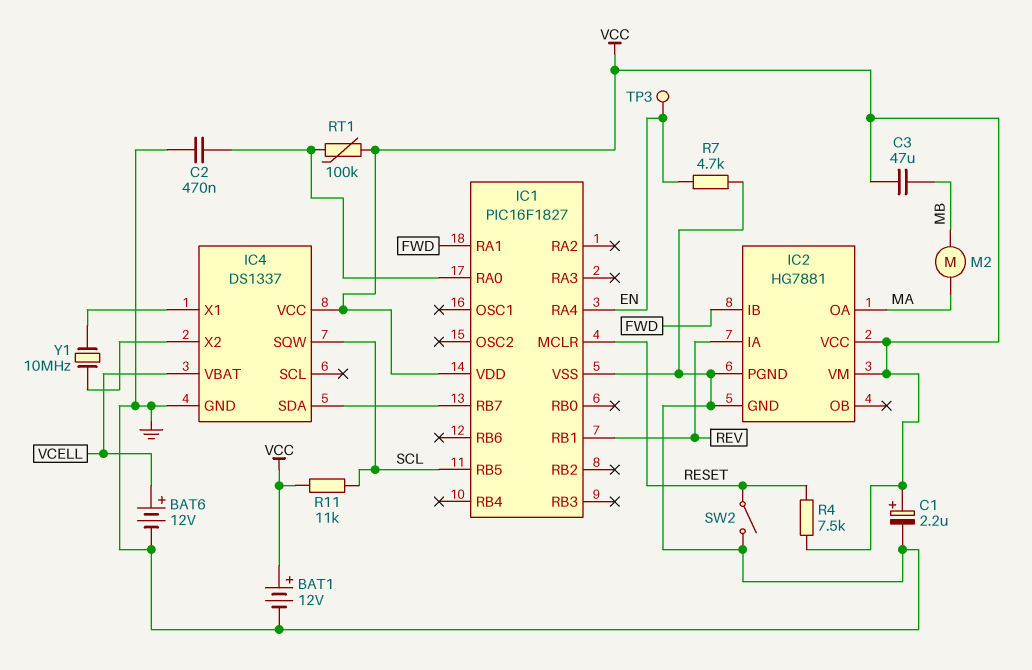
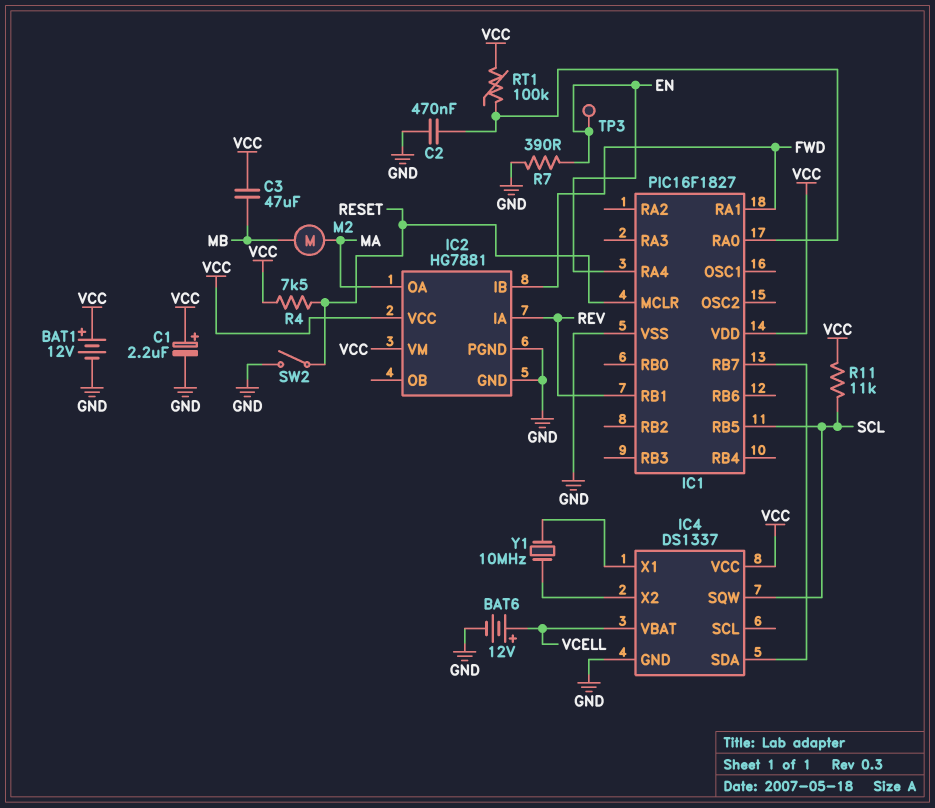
R7: 4.7k (EN, GND) -> 390 (EN, GND)

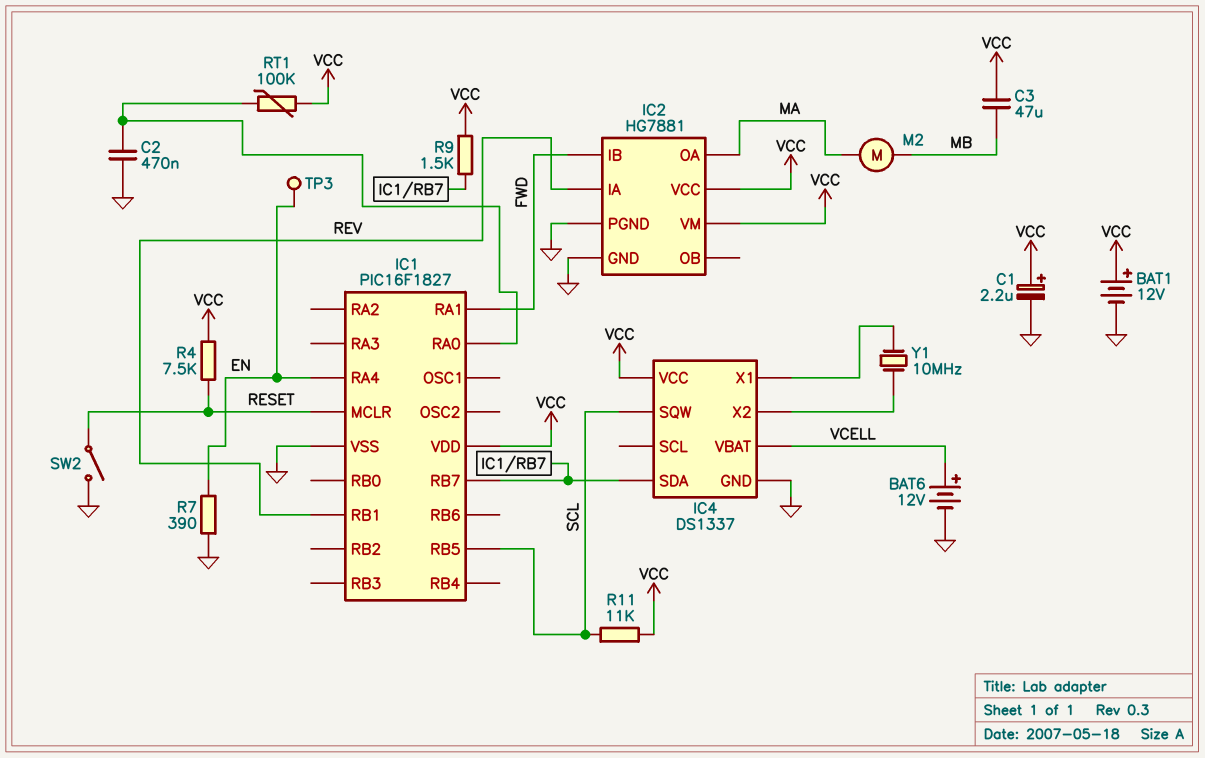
R9: none -> 1.5k (IC1/RB7, VCC)

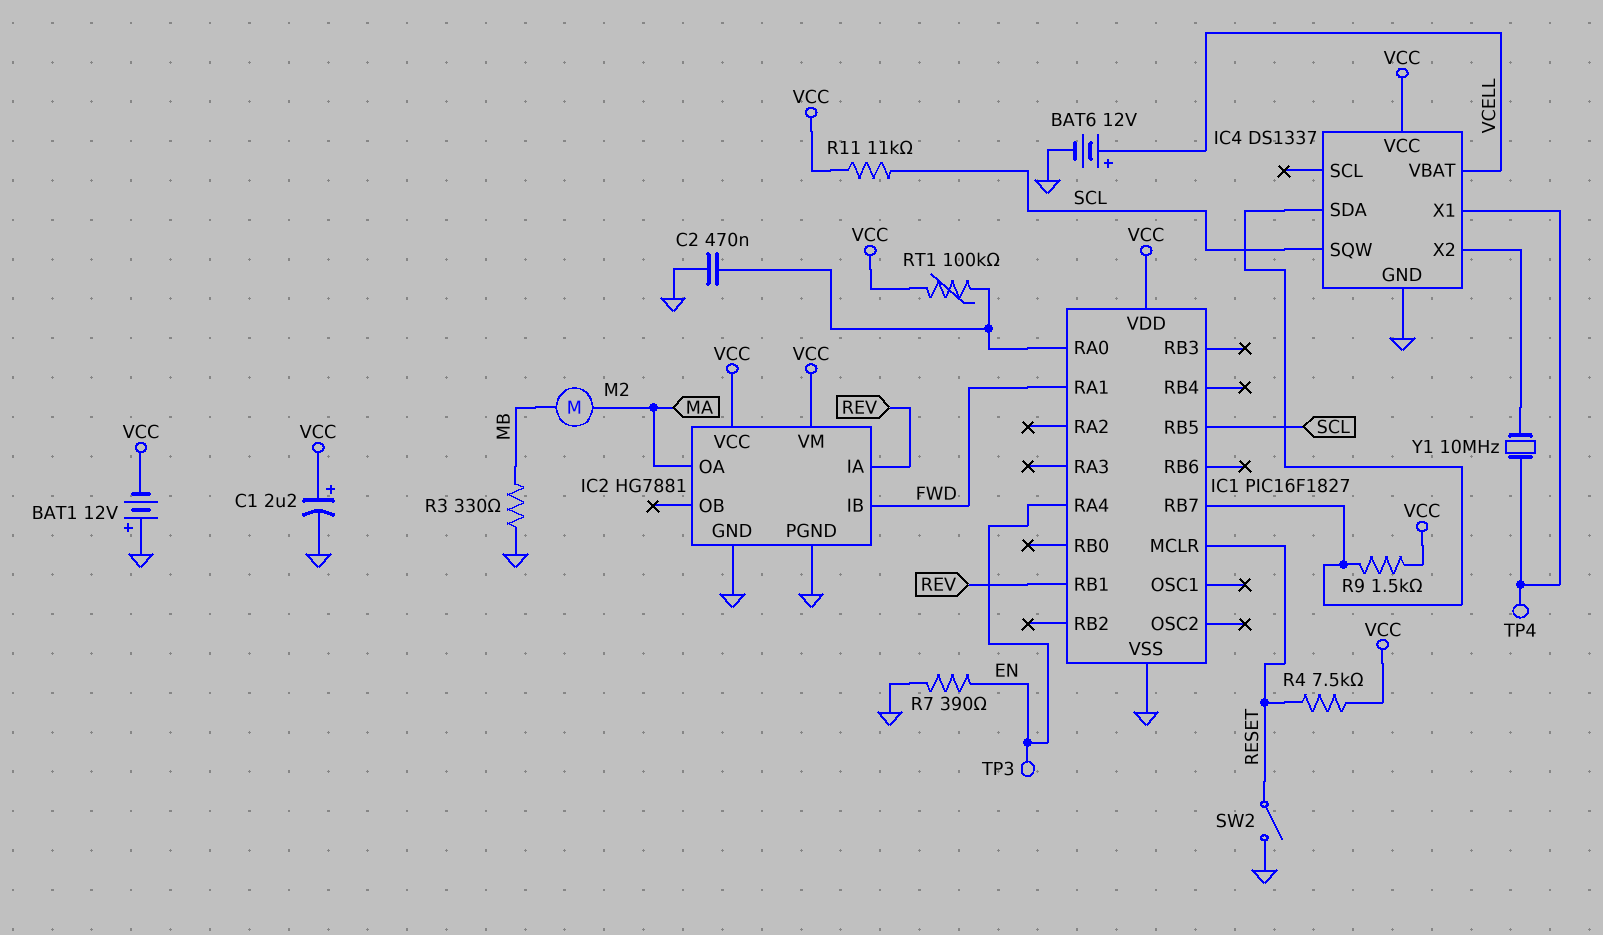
BAT1: 12V (plus VCC, minus GND) -> 12V (plus GND, minus VCC)
C3: 47uF (MB, VCC) -> none
R3: none -> 330 (GND, MB)
TP4: none -> test point (IC4/X1)

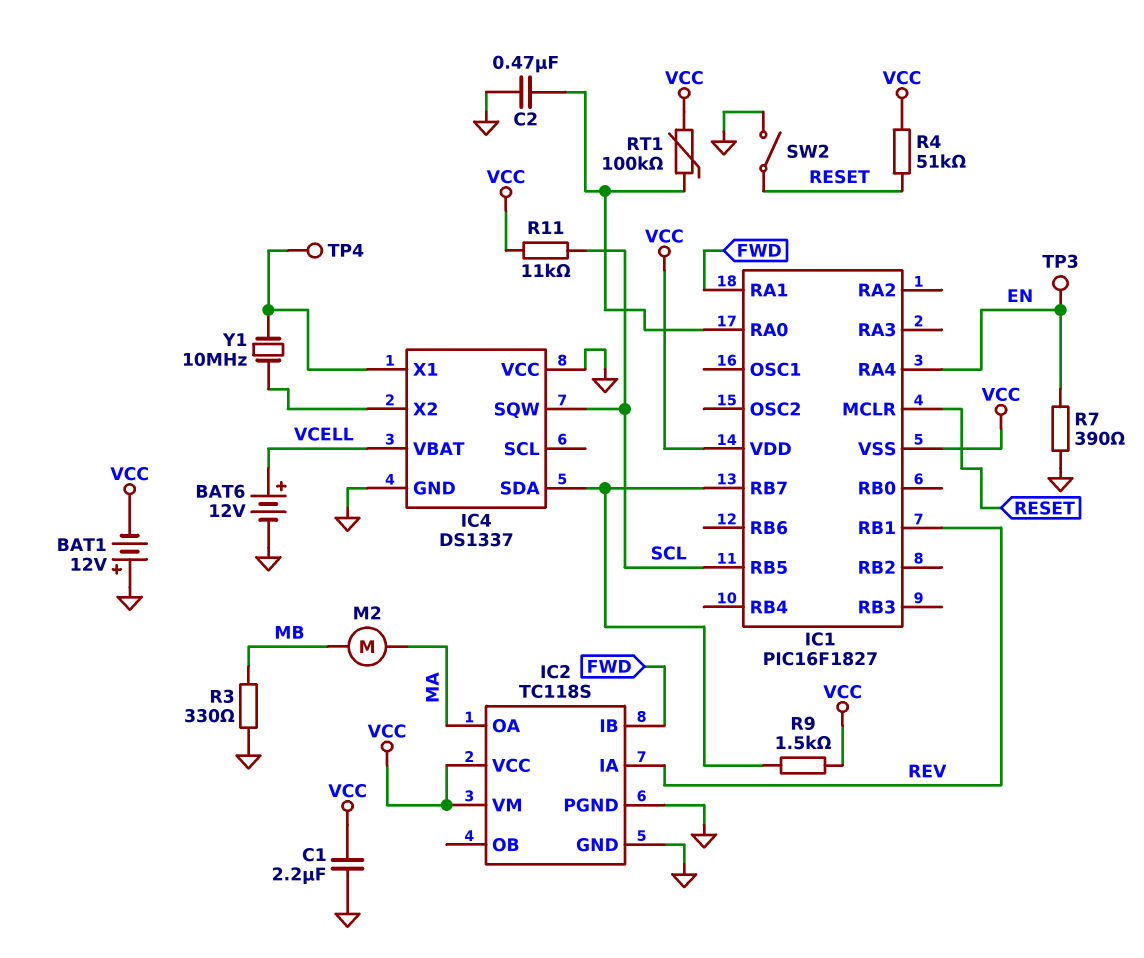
C1: 2.2uF (plus VCC, minus GND) -> 2.2uF (GND, VCC)
IC1 pin VSS: GND -> VCC
IC2: HG7881 -> TC118S
IC4 pin VCC: VCC -> GND
R4: 7.5k (RESET, VCC) -> 51k (RESET, VCC)

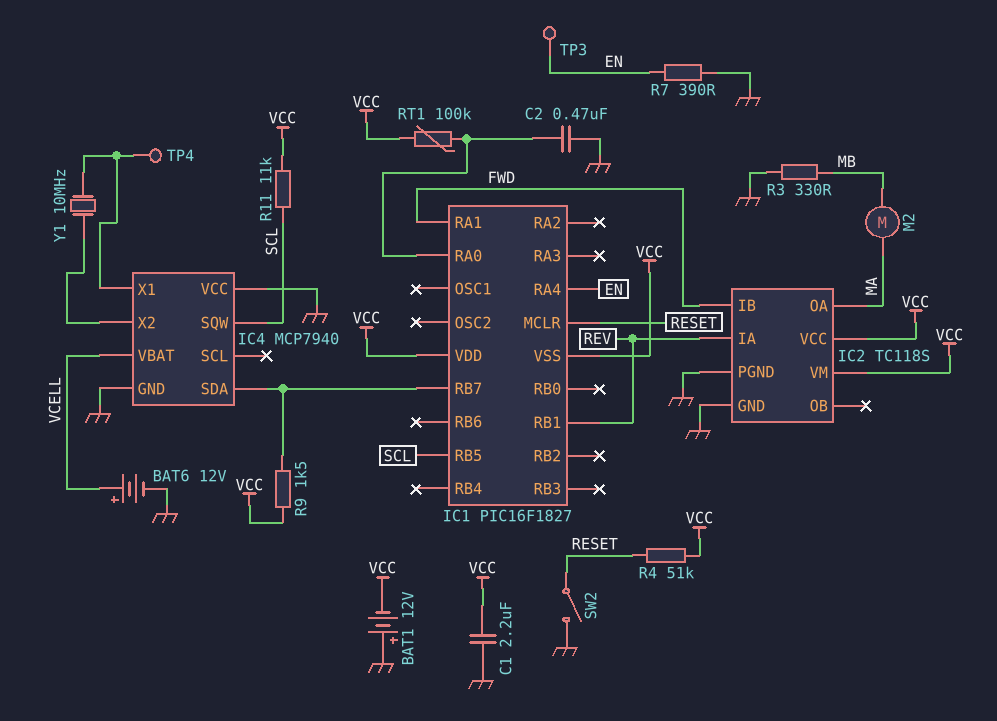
IC4: DS1337 -> MCP7940

